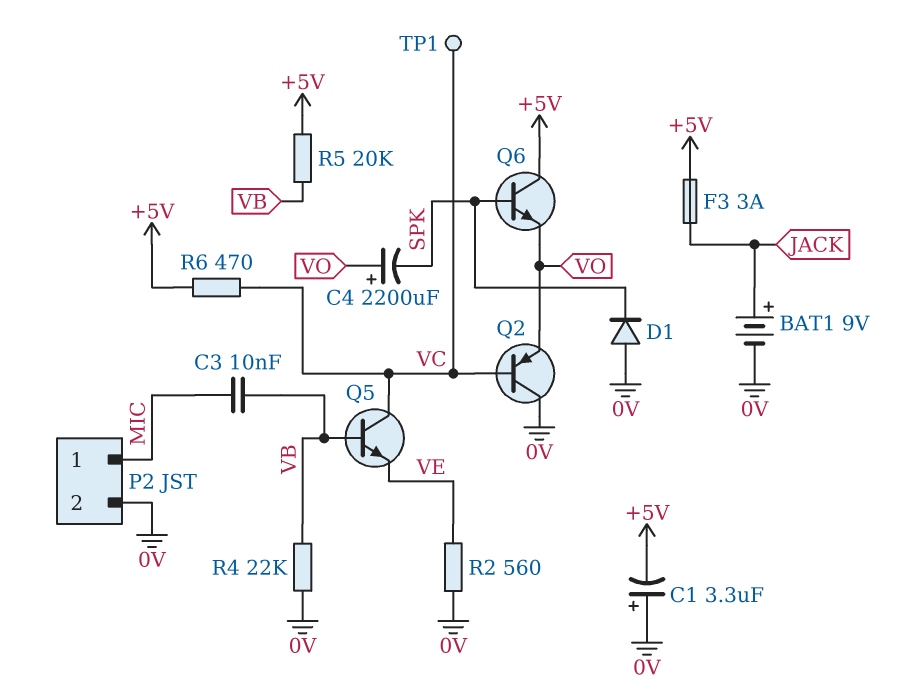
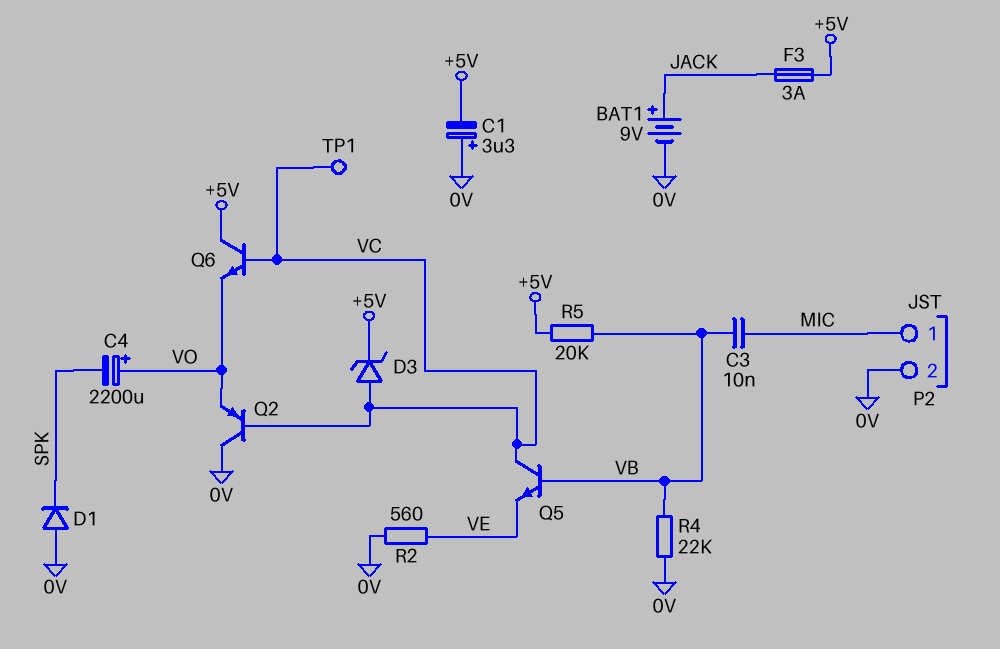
D3: none -> zener (A VC, K +5V)
Q6: NPN (B SPK, C +5V, E VO) -> NPN (B VC, C +5V, E VO)
R6: 470 (+5V, VC) -> none

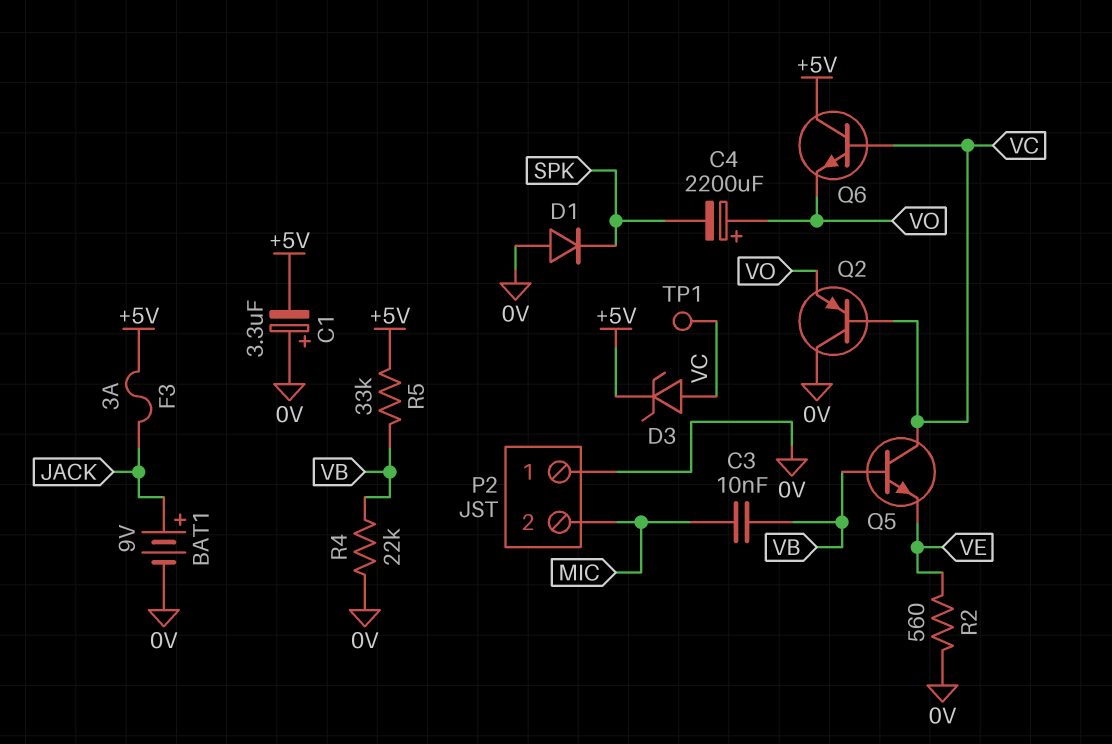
P2 pin 1: MIC -> 0V
P2 pin 2: 0V -> MIC
R5: 20k (+5V, VB) -> 33k (+5V, VB)

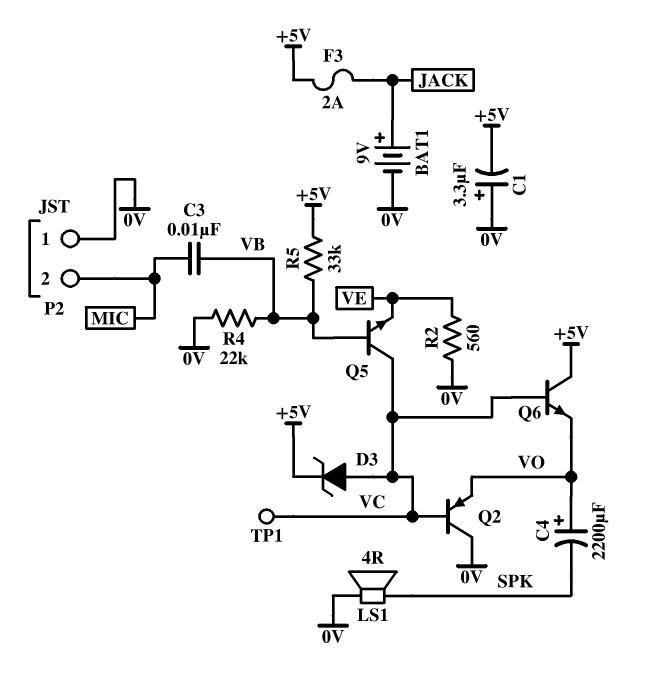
D1: diode (A 0V, K SPK) -> none
F3: 3A (+5V, JACK) -> 2A (+5V, JACK)
LS1: none -> speaker 4R (0V, SPK)

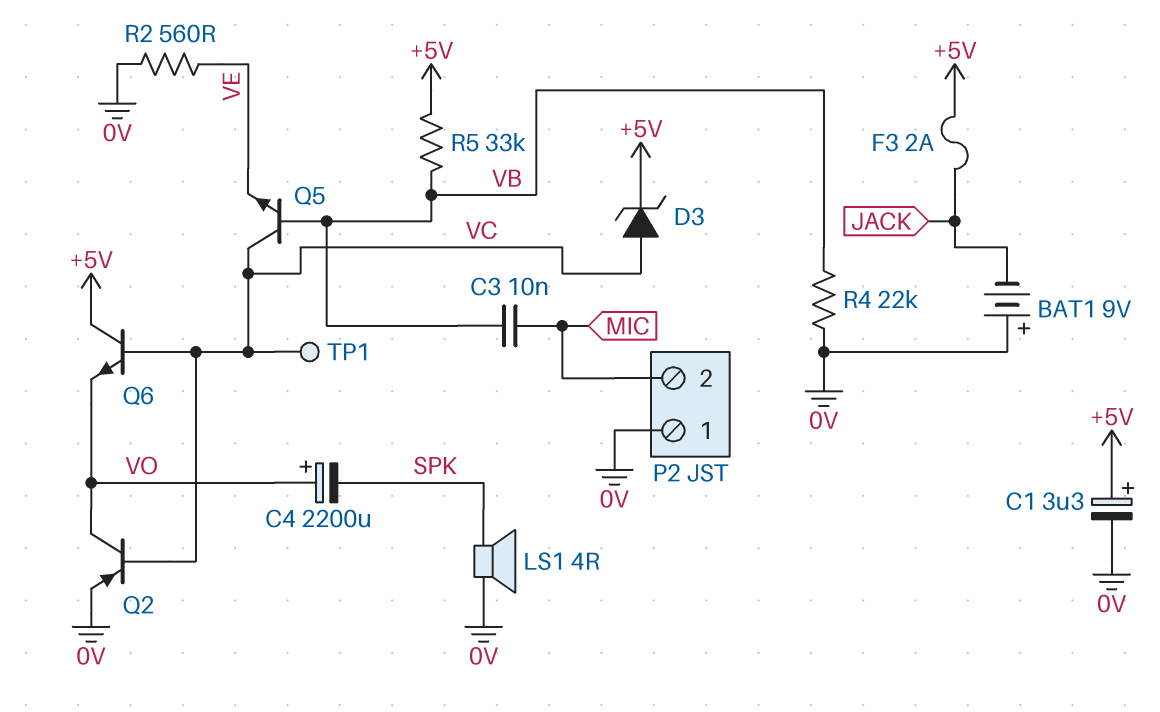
BAT1: 9V (plus JACK, minus 0V) -> 9V (plus 0V, minus JACK)
C1: 3.3uF (plus 0V, minus +5V) -> 3.3uF (plus +5V, minus 0V)
Q2: PNP (B VC, C 0V, E VO) -> PNP (B VC, C VO, E 0V)

